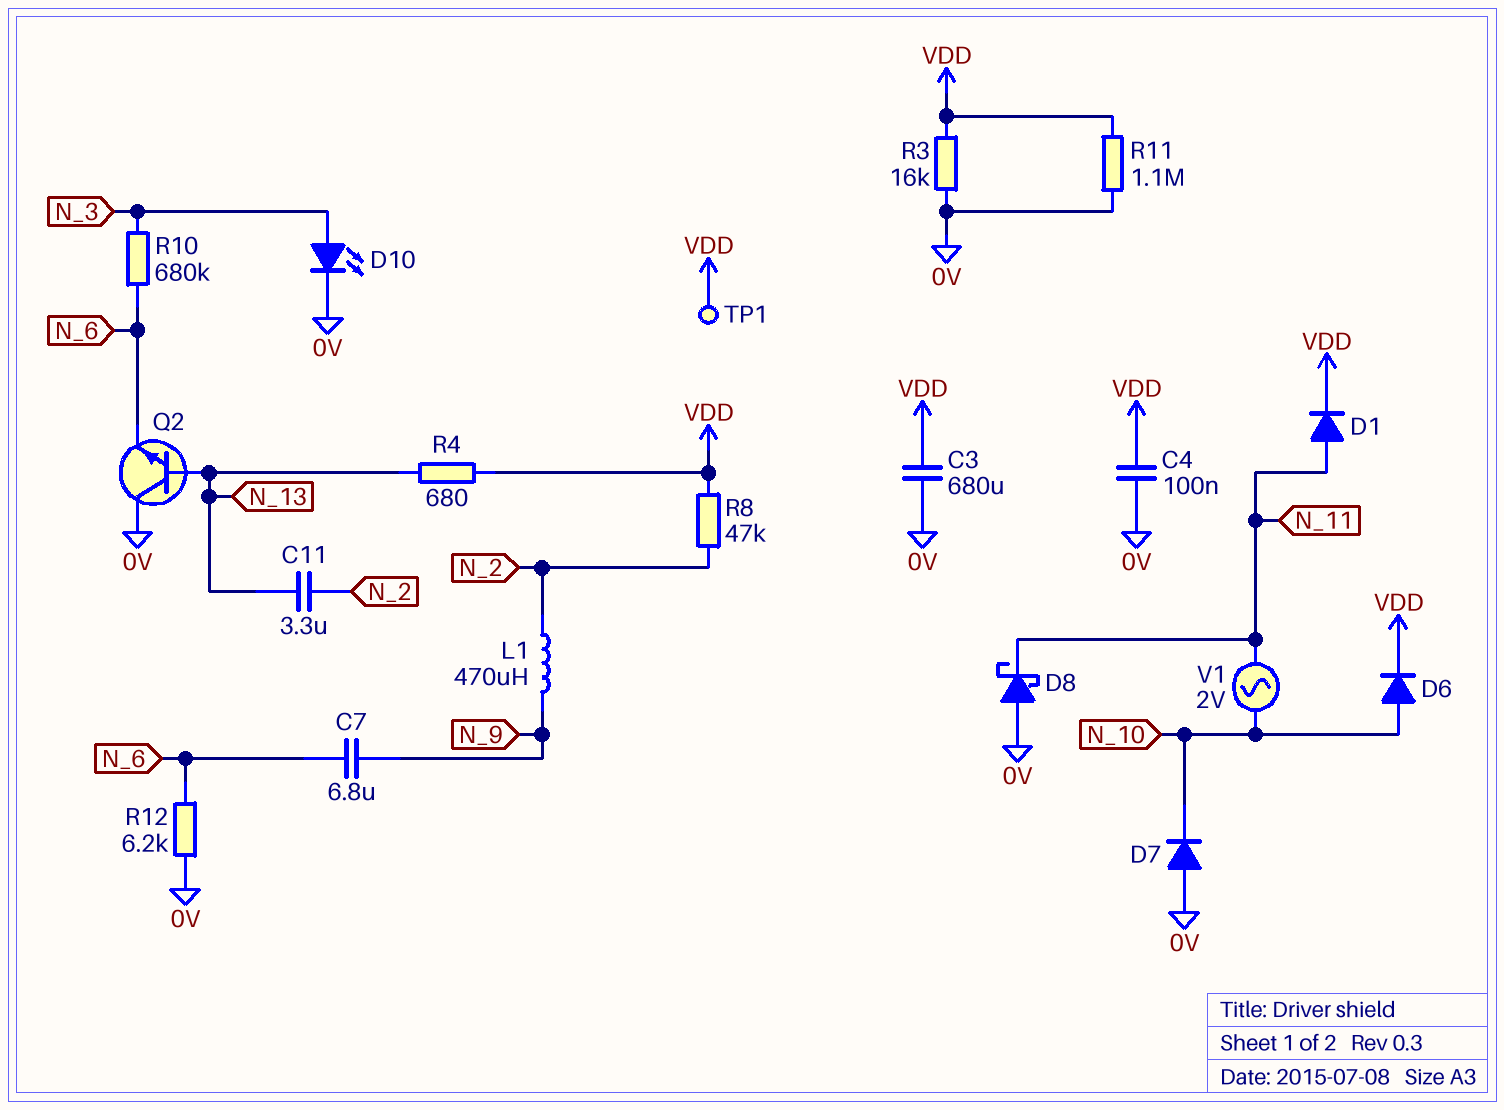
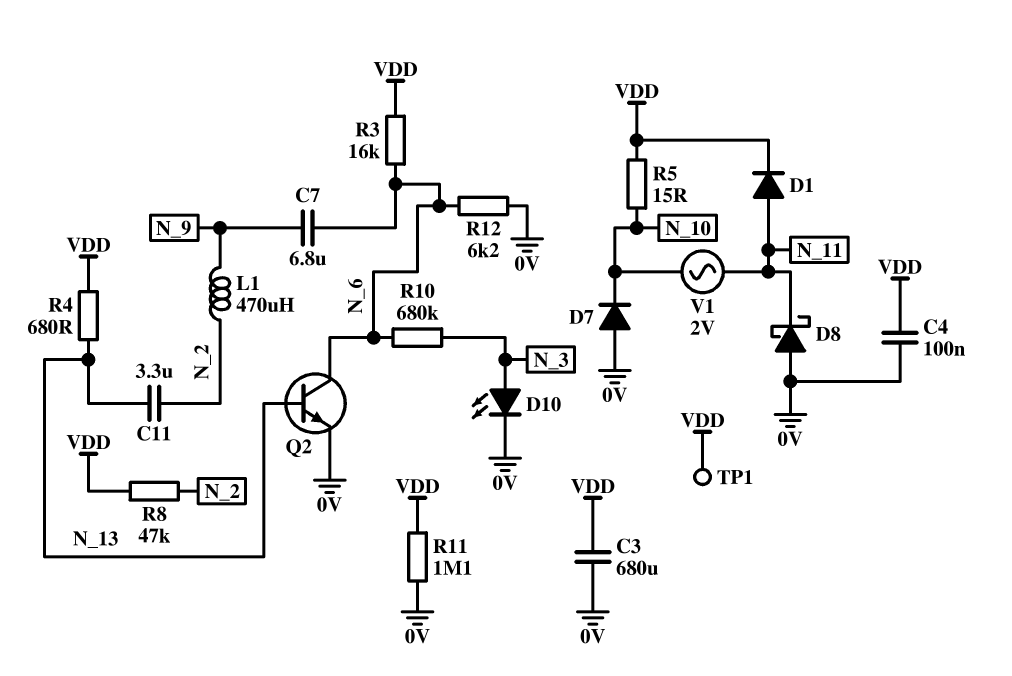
D6: diode (A N_10, K VDD) -> none
Q2: NPN (B N_13, C 0V, E N_6) -> NPN (B N_13, C N_6, E 0V)
R3: 16k (0V, VDD) -> 16k (N_6, VDD)
R5: none -> 15 (N_10, VDD)

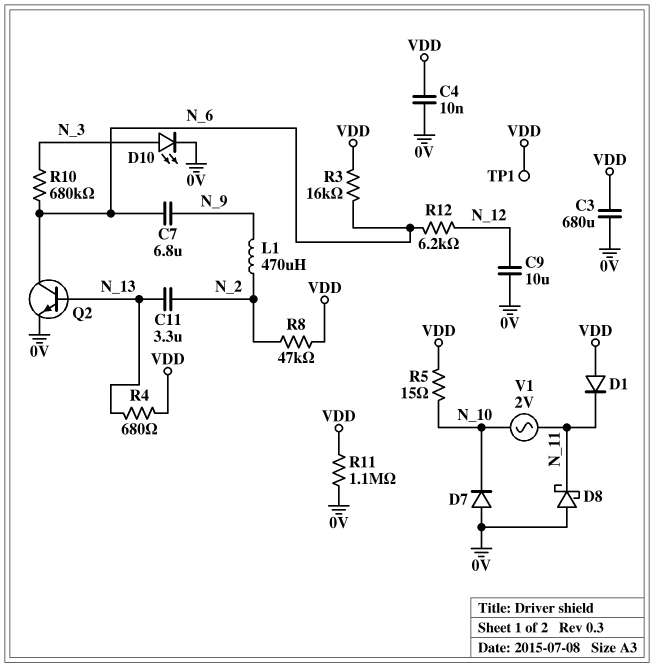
C4: 100nF (0V, VDD) -> 10nF (0V, VDD)
C9: none -> 10uF (0V, N_12)
D1: diode (A N_11, K VDD) -> diode (A VDD, K N_11)
R12: 6.2k (0V, N_6) -> 6.2k (N_6, N_12)

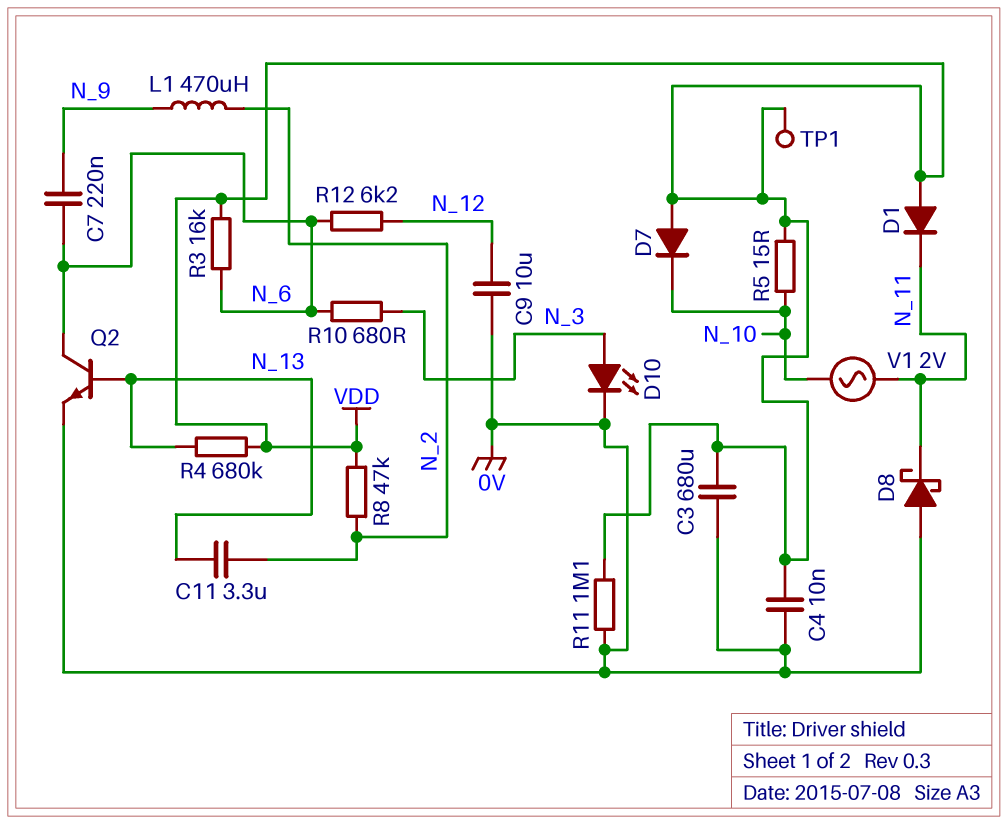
C7: 6.8uF (N_6, N_9) -> 220nF (N_6, N_9)
D7: diode (A 0V, K N_10) -> diode (A VDD, K N_10)
R4: 680 (N_13, VDD) -> 680k (N_13, VDD)
R10: 680k (N_3, N_6) -> 680 (N_3, N_6)

